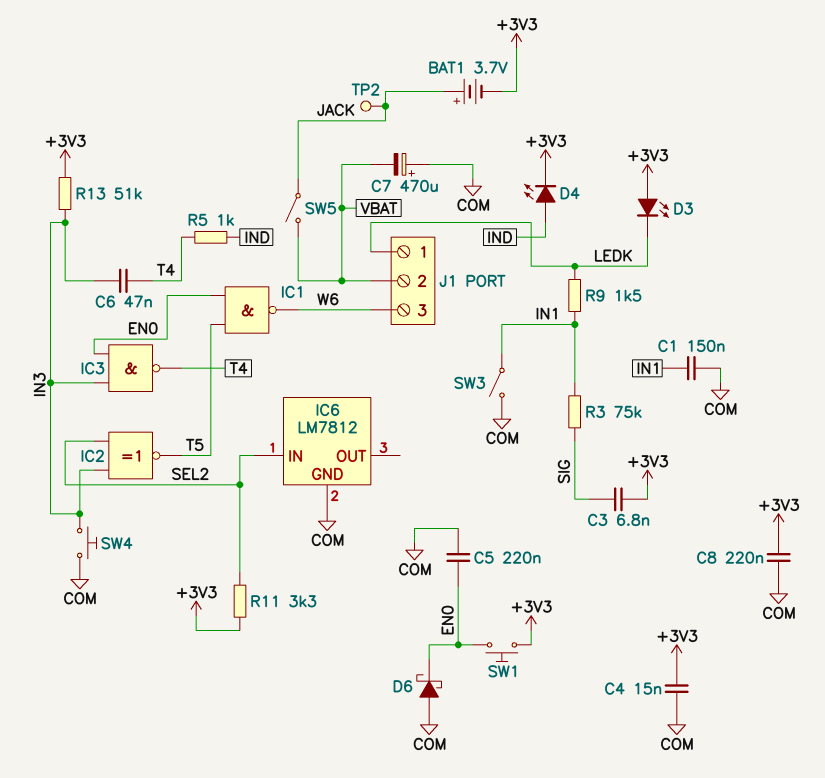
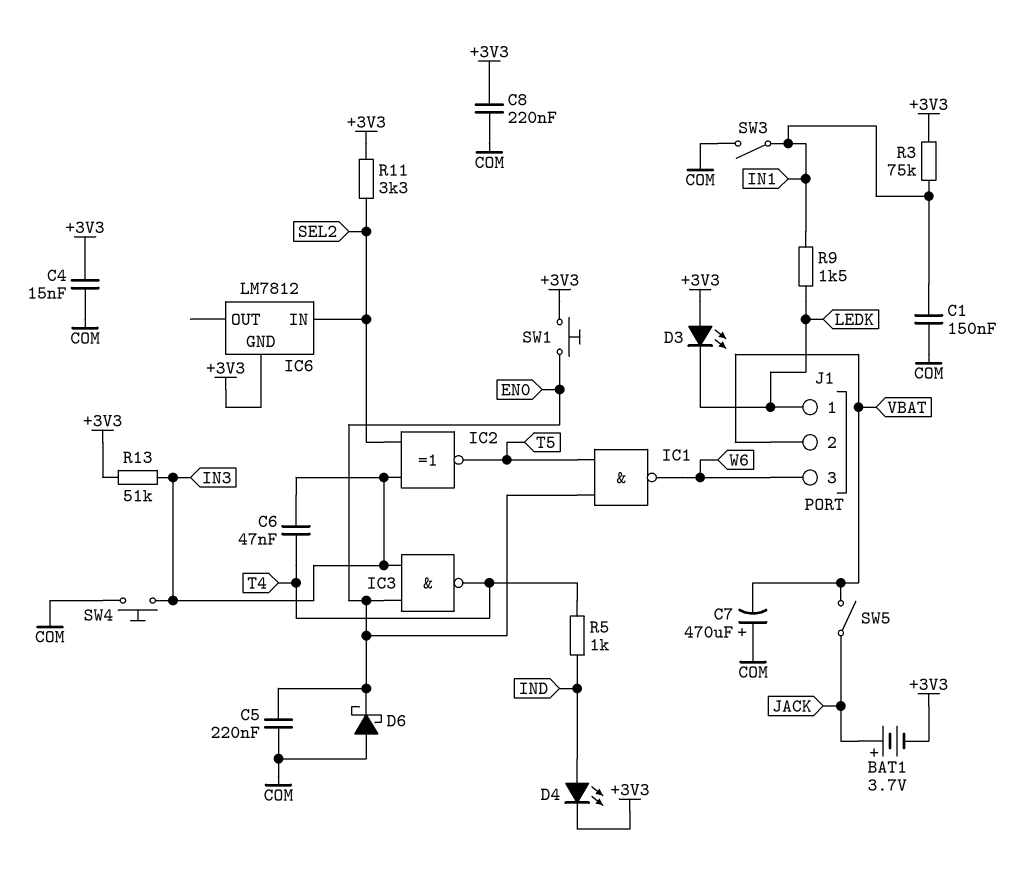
C3: 6.8nF (+3V3, SIG) -> none
IC6 pin GND: COM -> +3V3
R3: 75k (IN1, SIG) -> 75k (+3V3, IN1)
TP2: test point (JACK) -> none

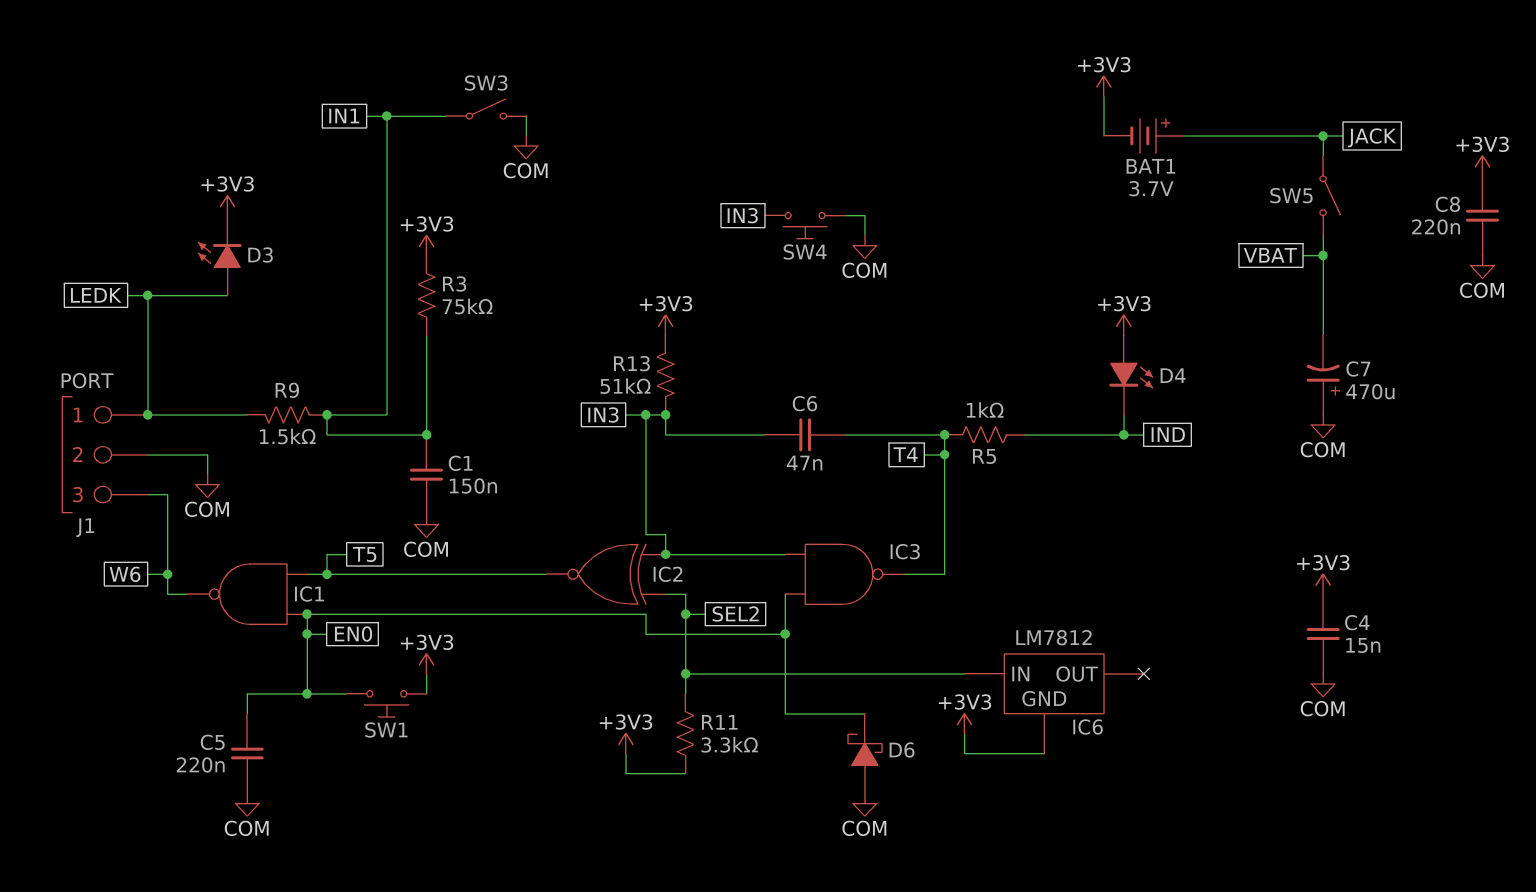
D3: LED (A +3V3, K LEDK) -> LED (A LEDK, K +3V3)
D4: LED (A IND, K +3V3) -> LED (A +3V3, K IND)
J1 pin 2: VBAT -> COM

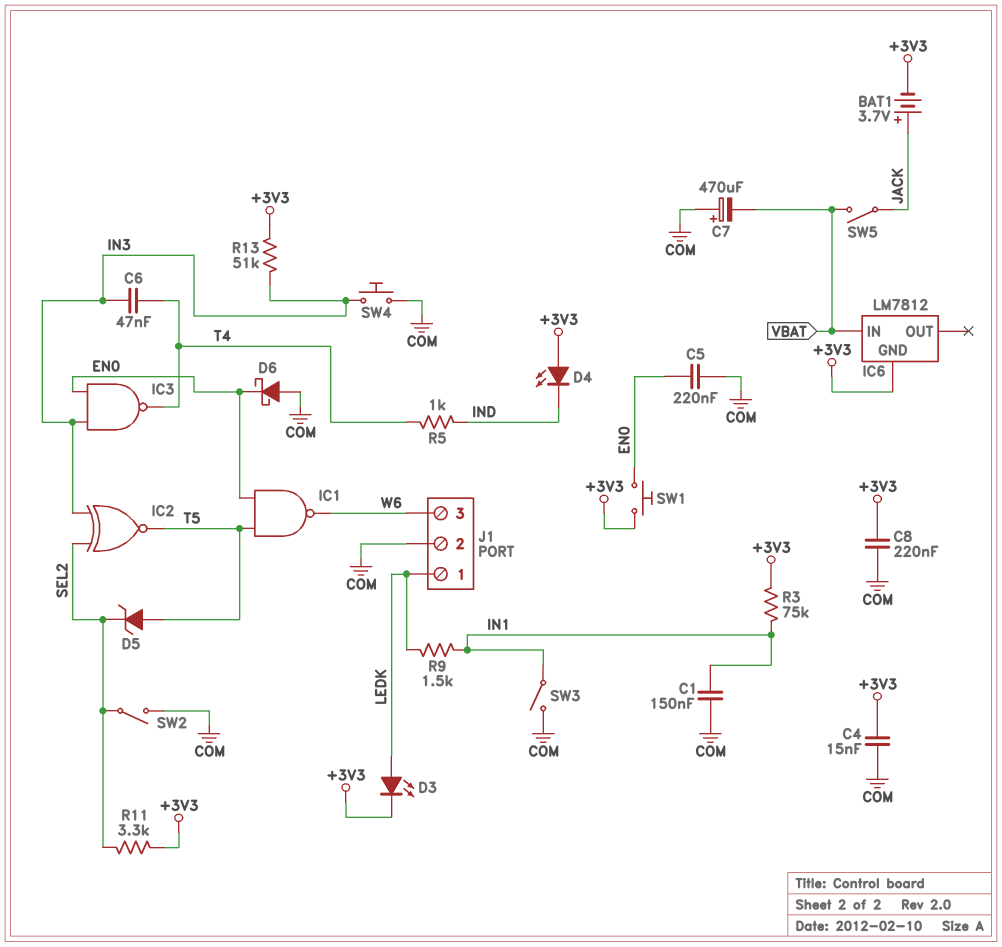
D5: none -> zener (A T5, K SEL2)
IC6 pin IN: SEL2 -> VBAT
SW2: none -> switch (COM, SEL2)

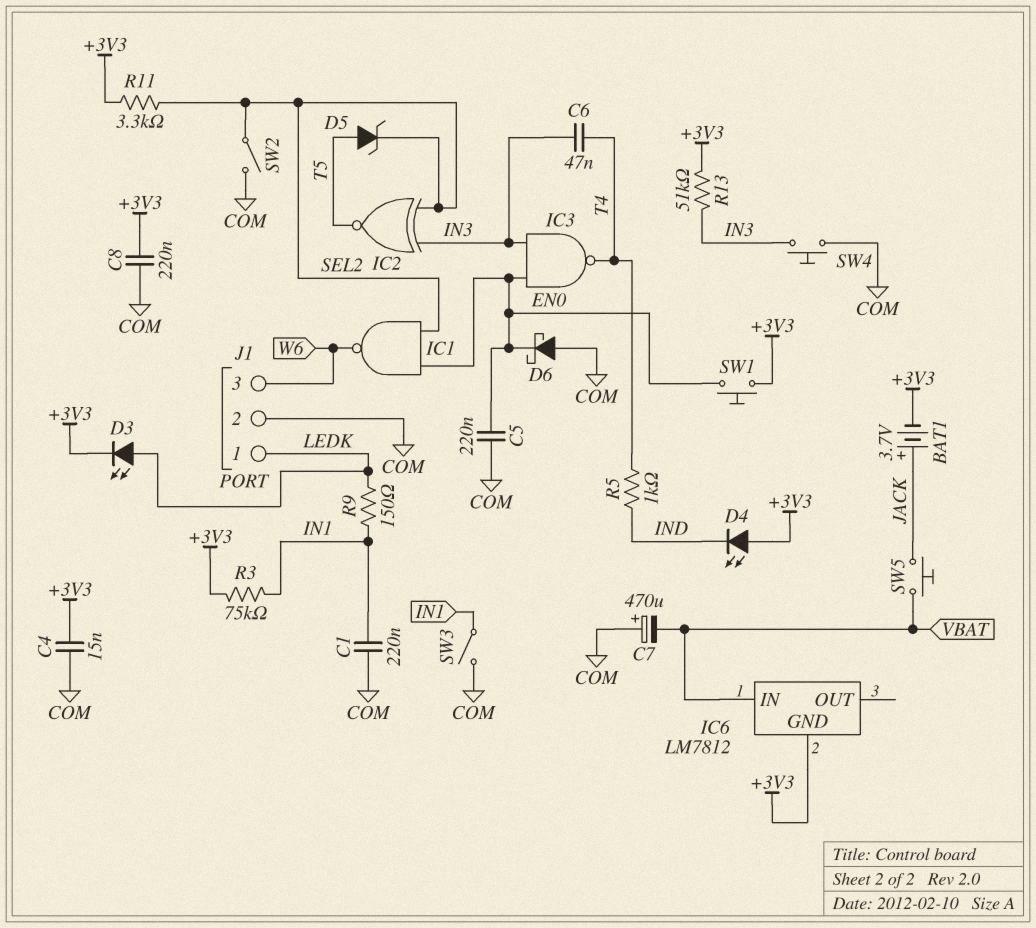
C1: 150nF (COM, IN1) -> 220nF (COM, IN1)
IC1: NAND (in EN0, in T5, out W6) -> NAND (in EN0, in SEL2, out W6)
R9: 1.5k (IN1, LEDK) -> 150 (IN1, LEDK)
SW5: switch (JACK, VBAT) -> button (JACK, VBAT)

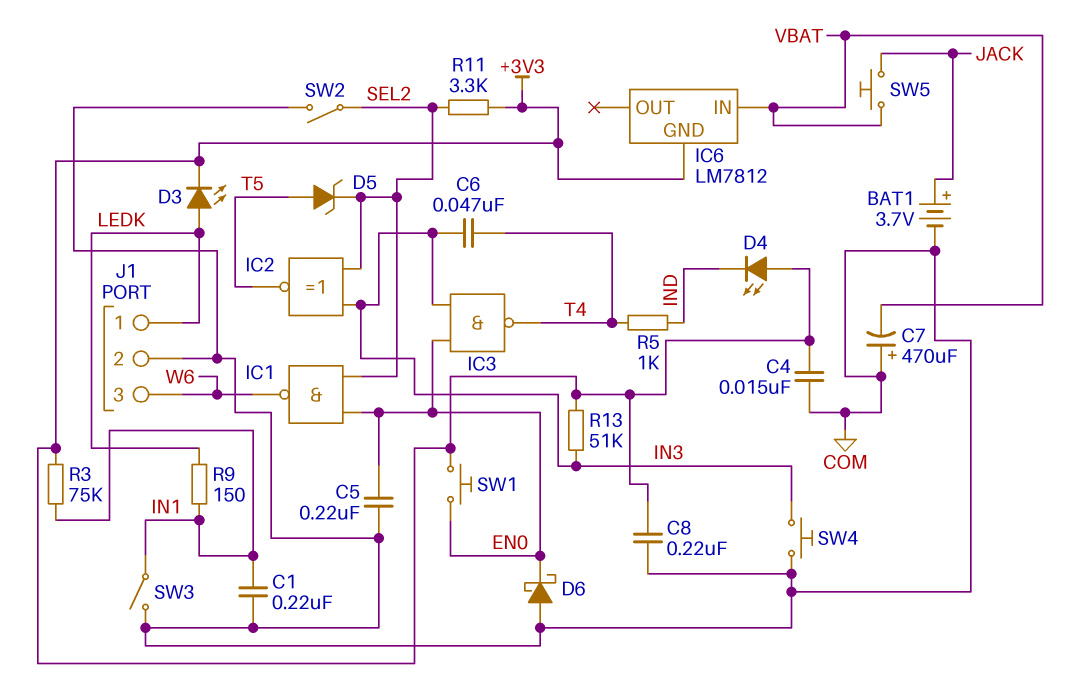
BAT1: 3.7V (plus JACK, minus +3V3) -> 3.7V (plus JACK, minus COM)

